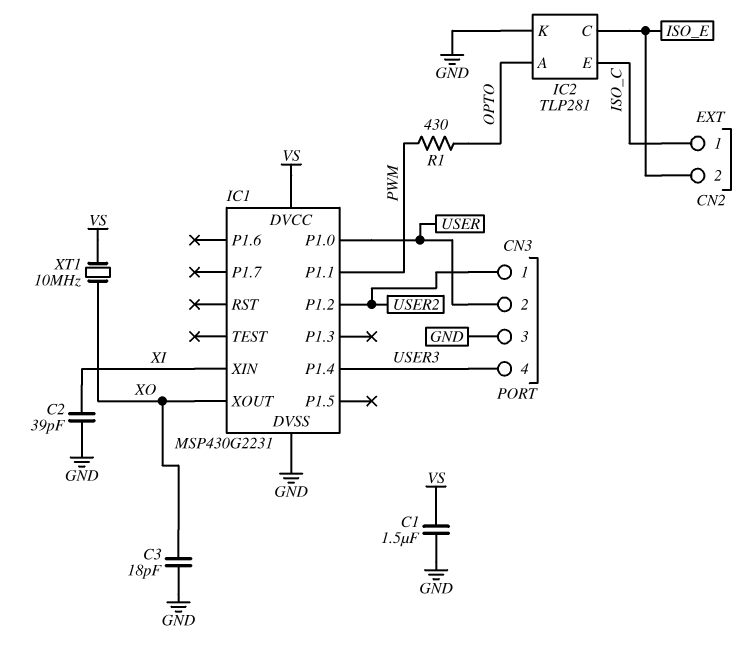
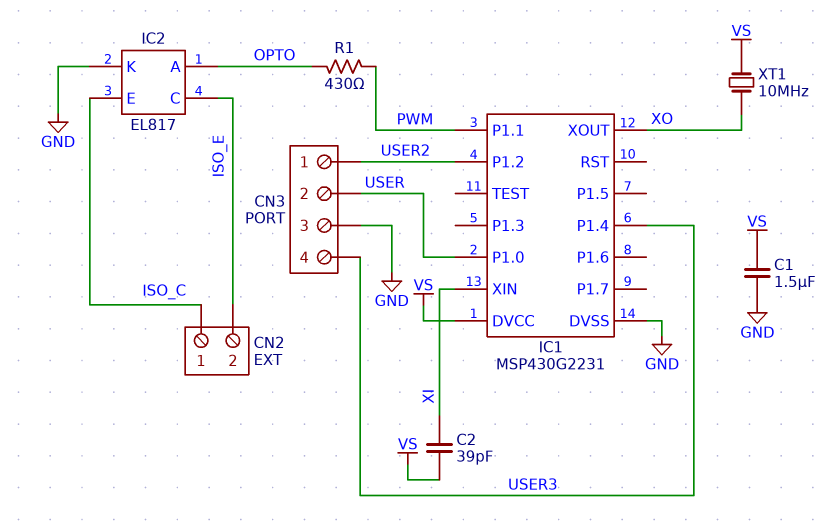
C2: 39pF (GND, XI) -> 39pF (VS, XI)
C3: 18pF (GND, XO) -> none
IC2: TLP281 -> EL817

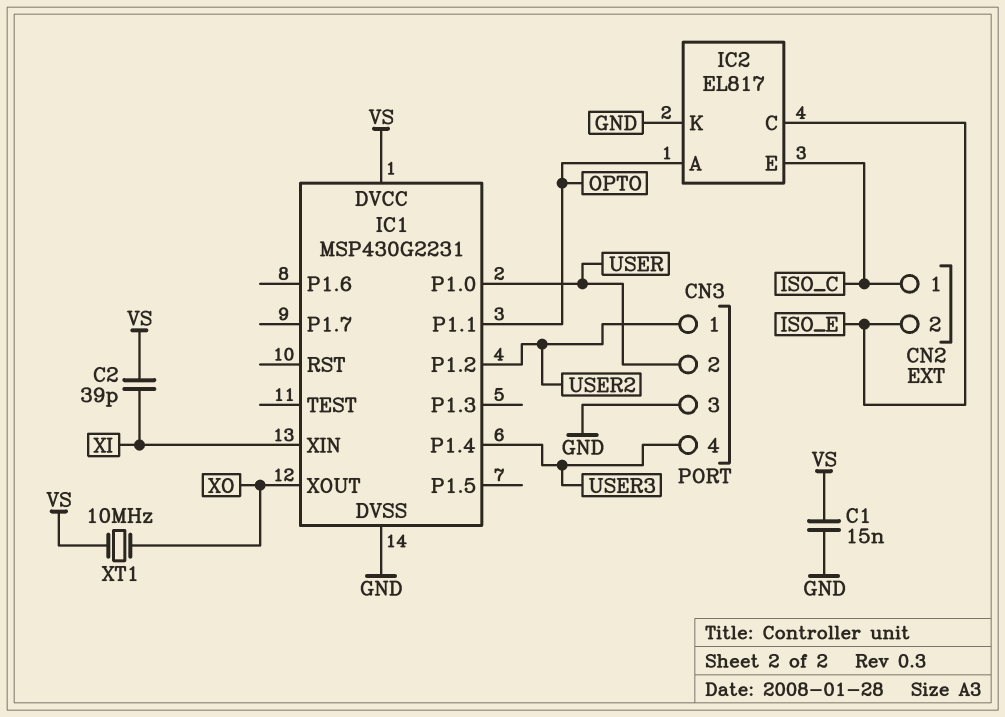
C1: 1.5uF (GND, VS) -> 15nF (GND, VS)
IC1 pin P1.1: PWM -> OPTO
R1: 430 (OPTO, PWM) -> none

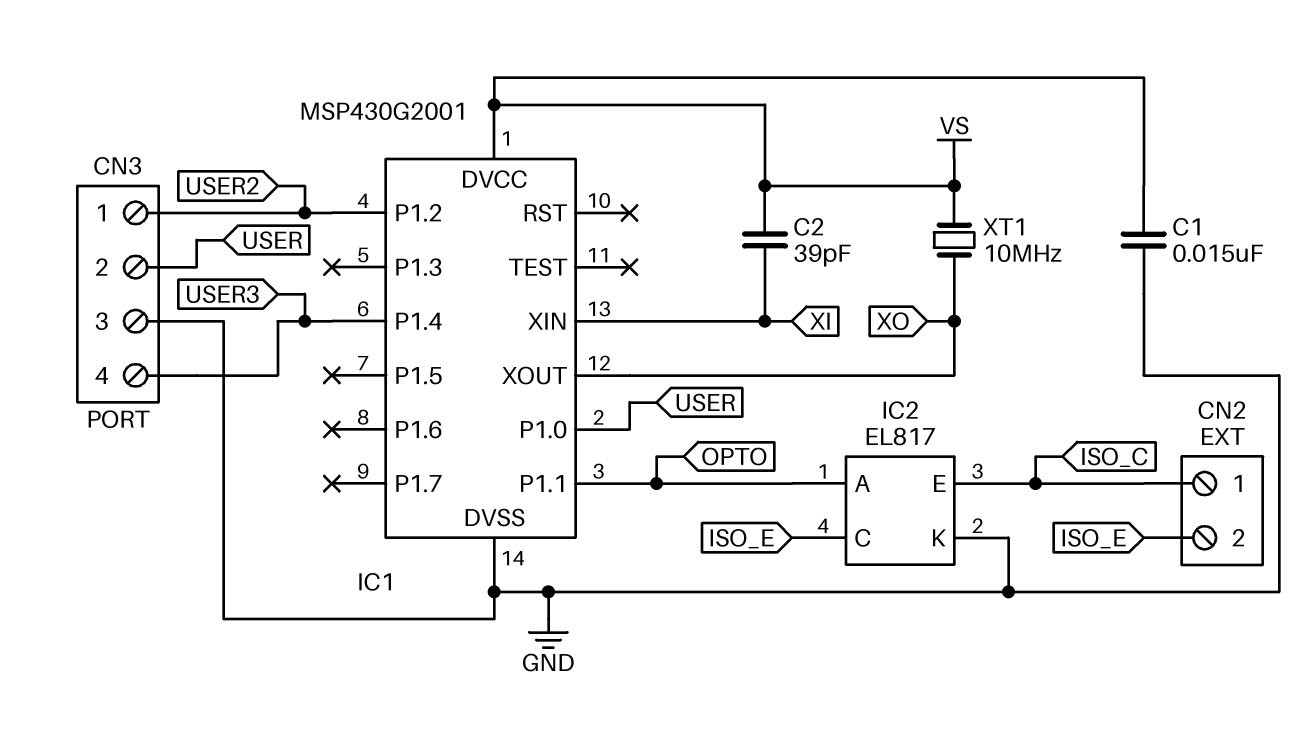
IC1: MSP430G2231 -> MSP430G2001

